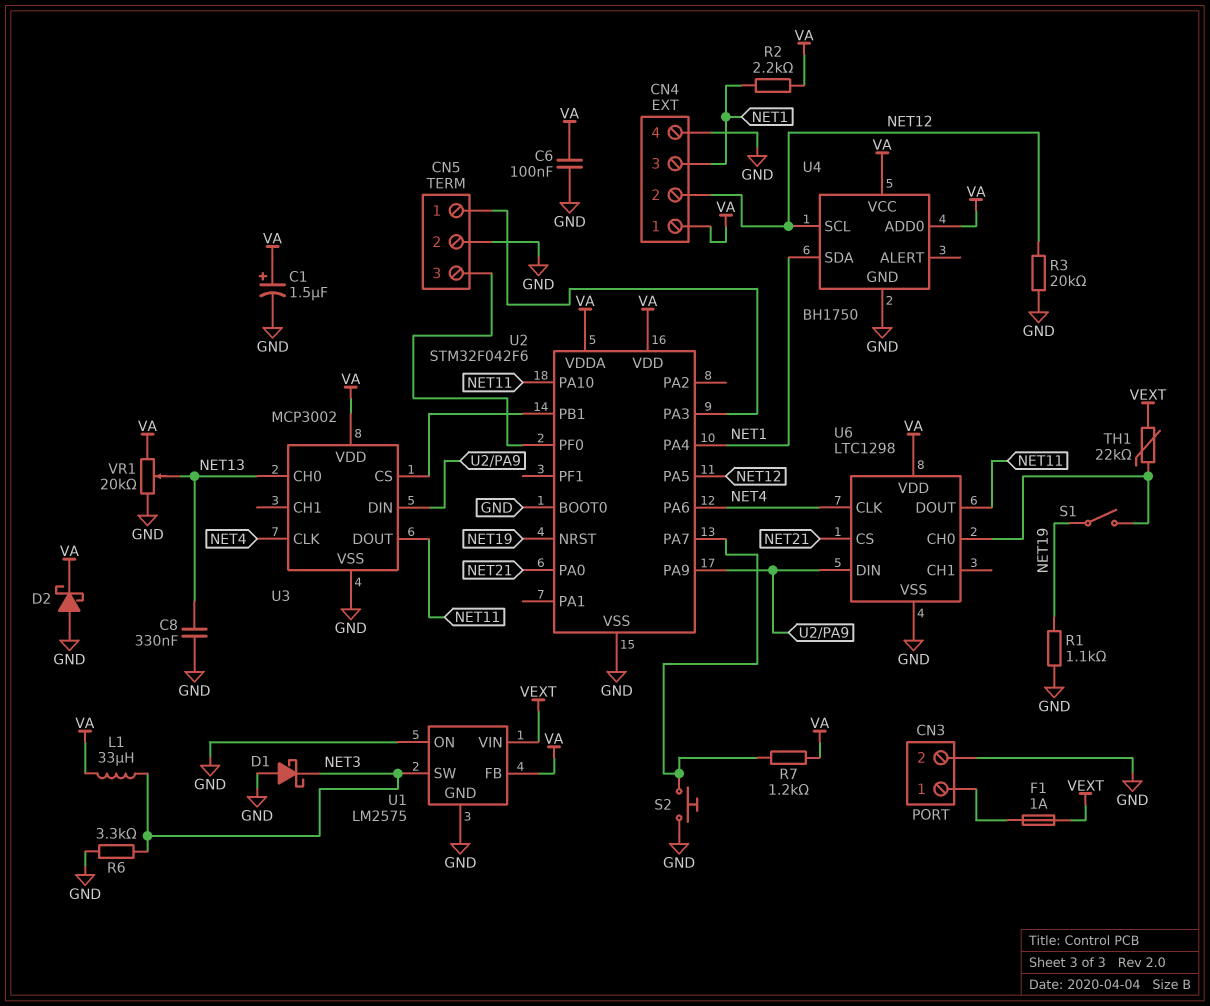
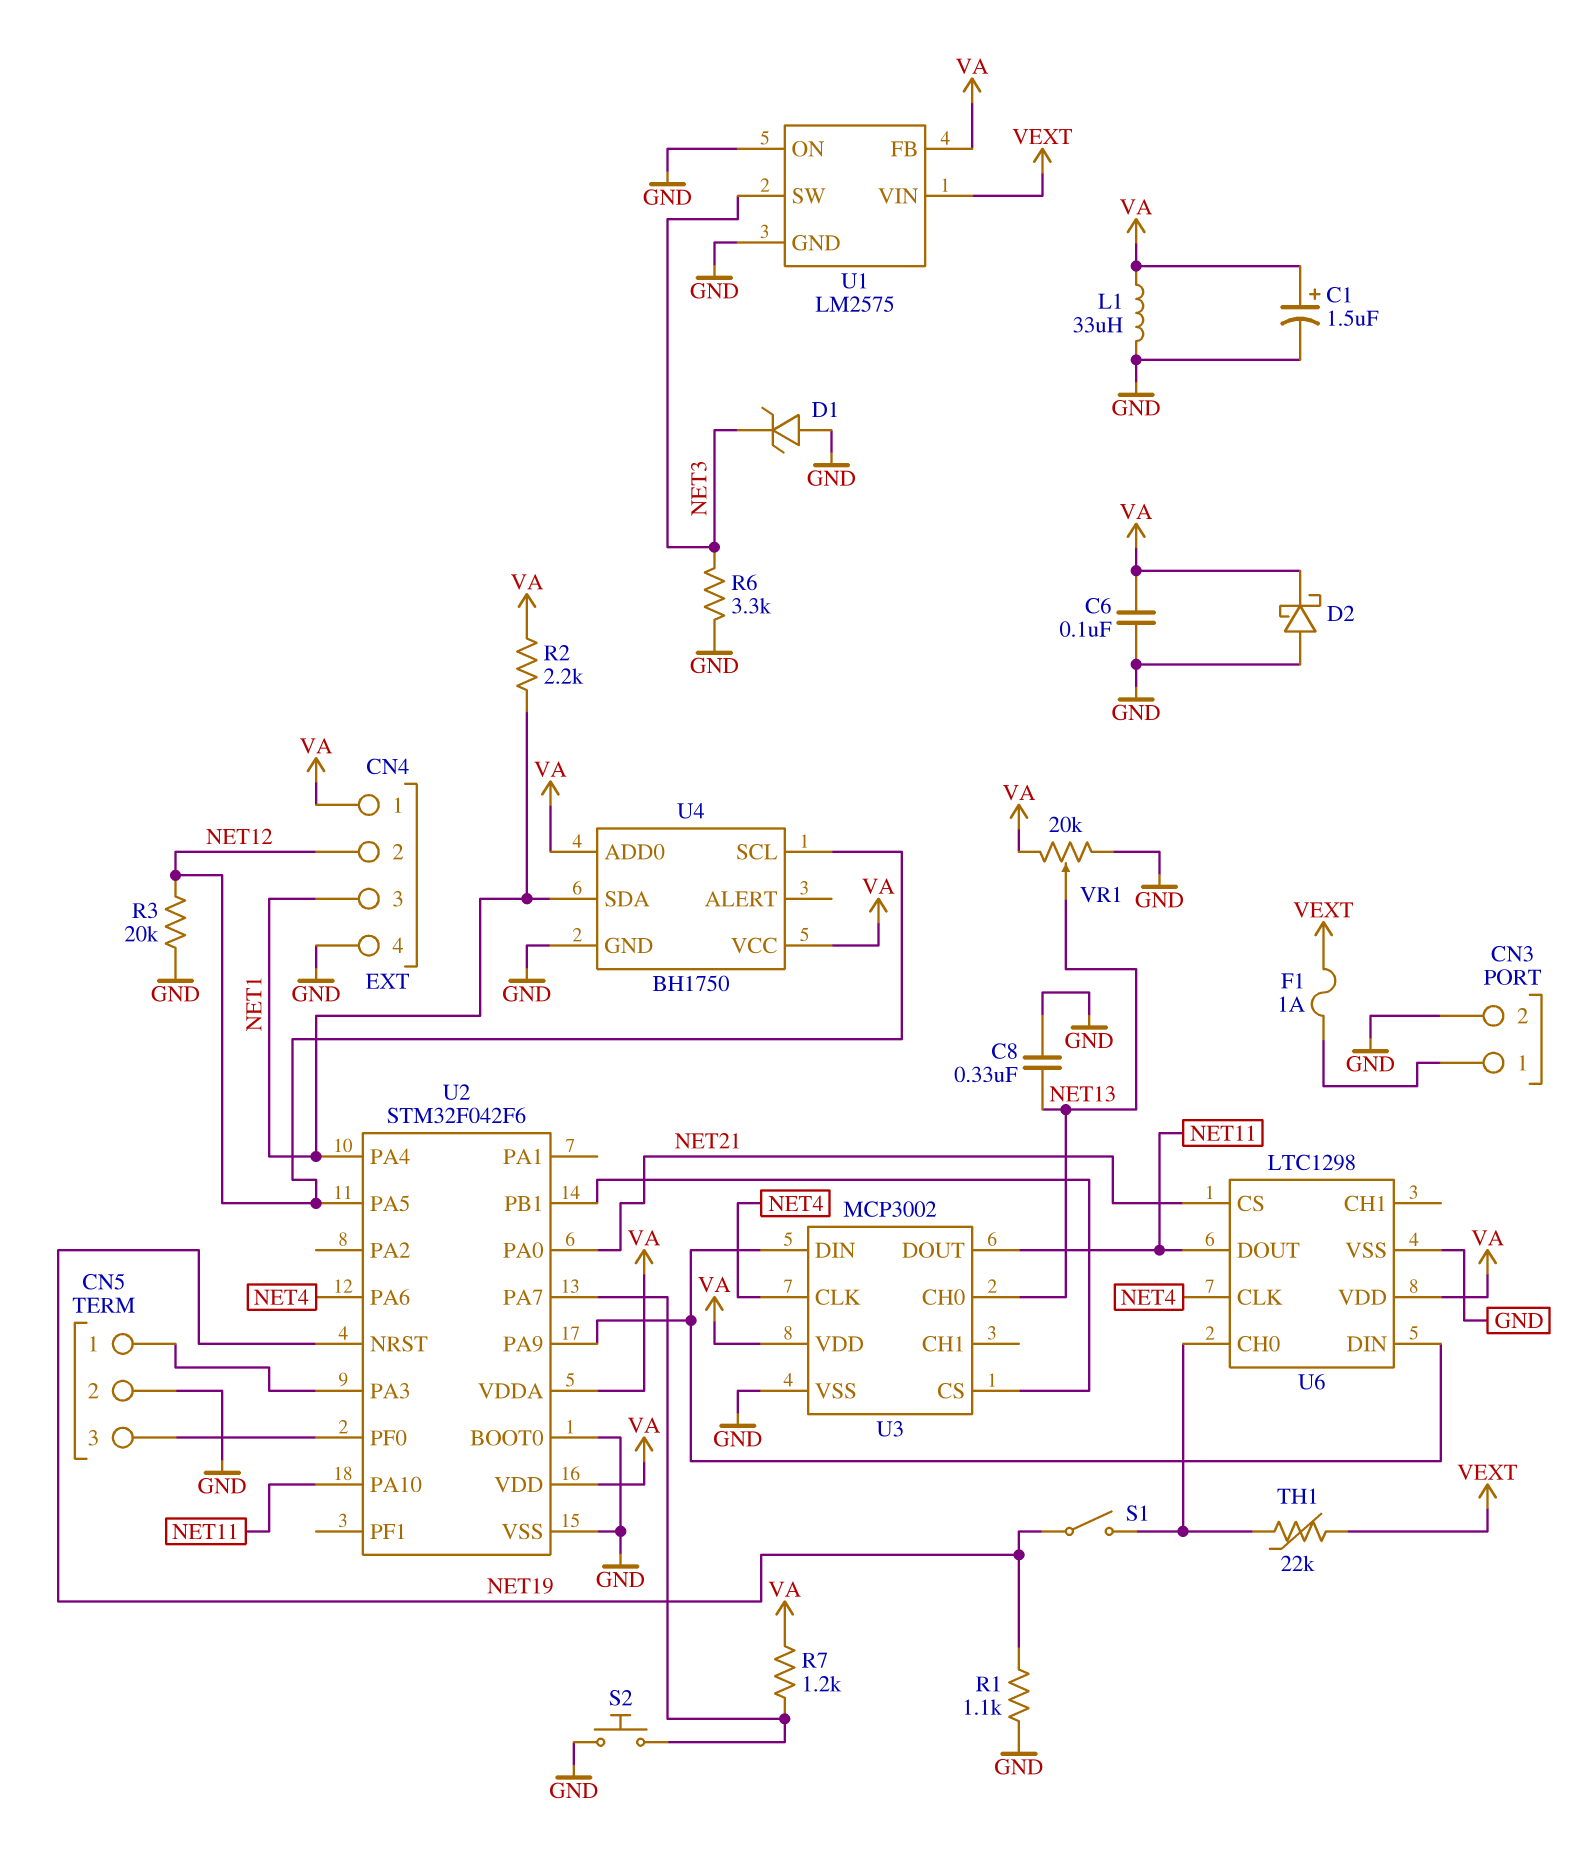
D1: schottky (A GND, K NET3) -> zener (A GND, K NET3)
L1: 33uH (NET3, VA) -> 33uH (GND, VA)

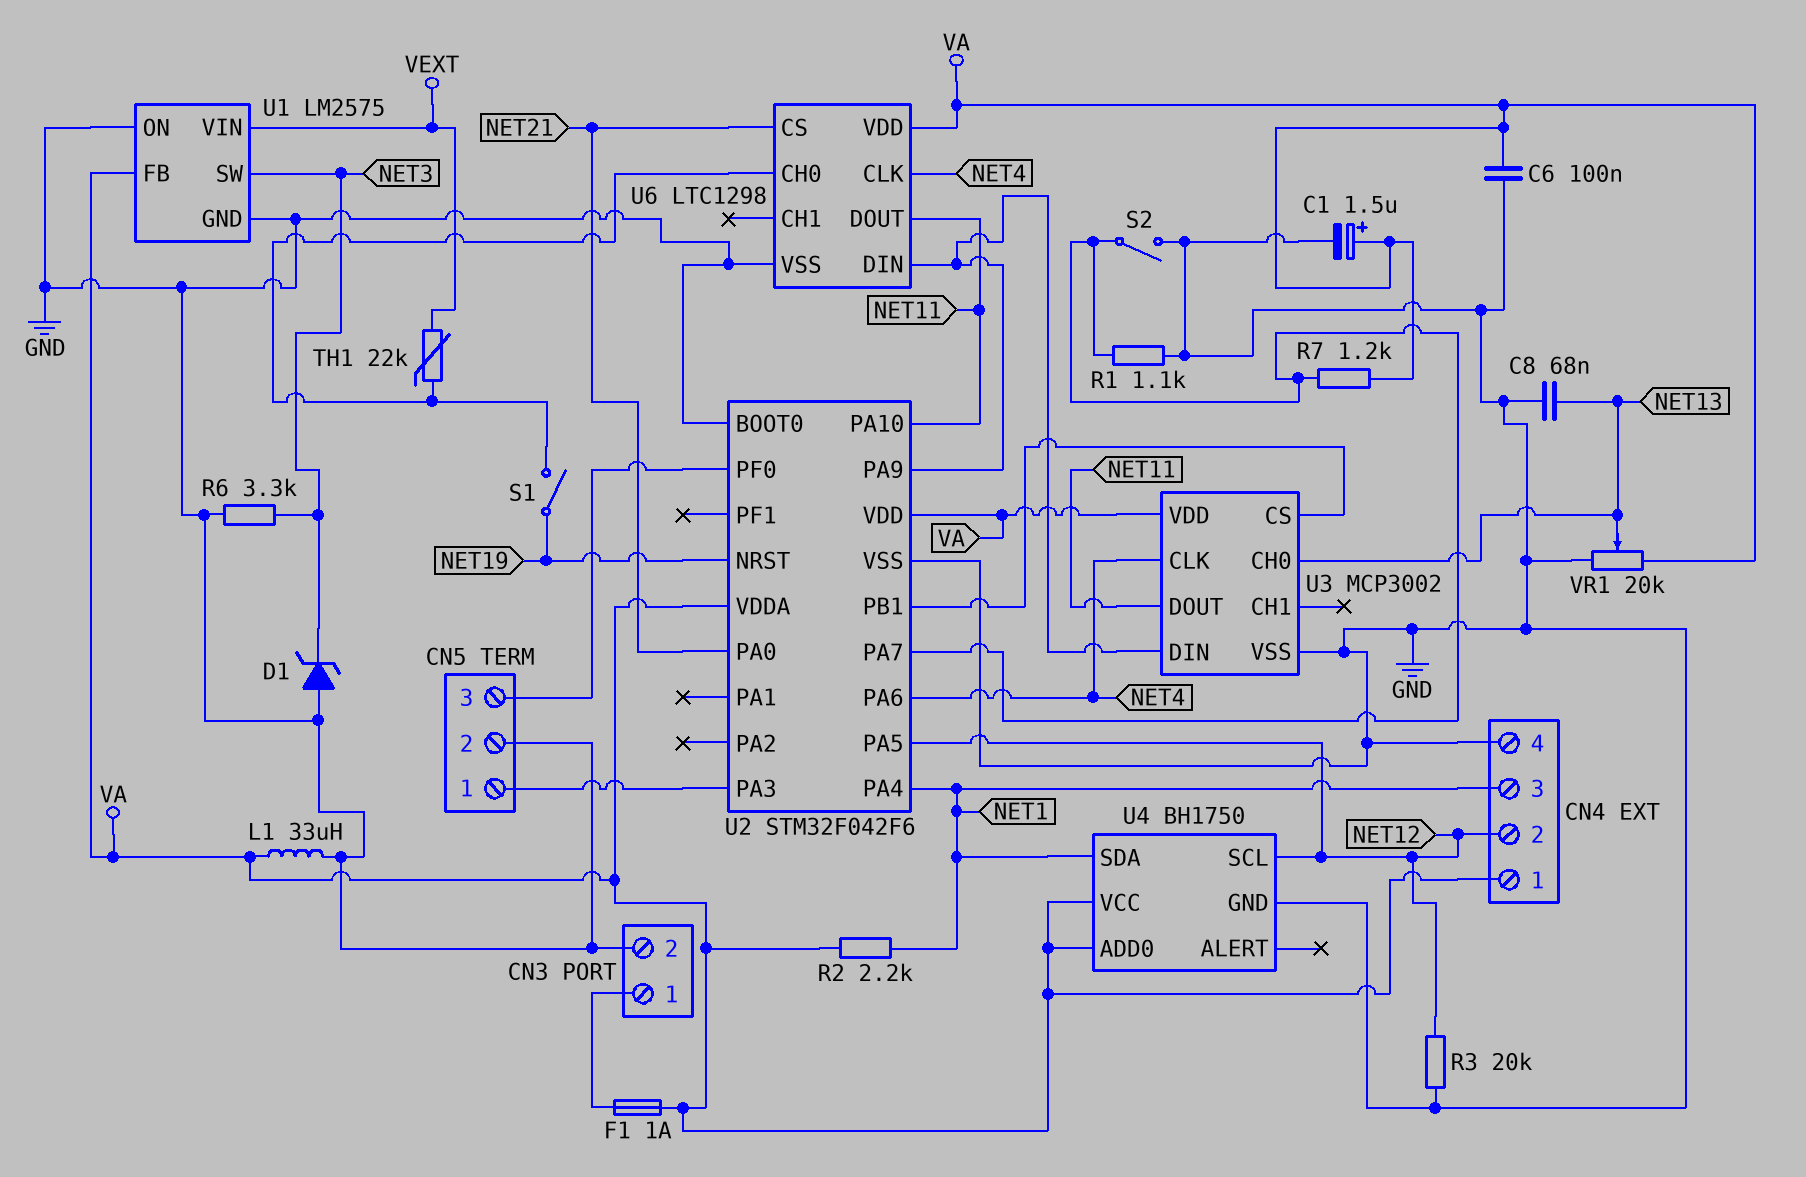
C8: 330nF (GND, NET13) -> 68nF (GND, NET13)
D2: schottky (A GND, K VA) -> none
F1: 1A (CN3/1, VEXT) -> 1A (CN3/1, VA)
R1: 1.1k (GND, NET19) -> 1.1k (GND, U2/PA7)
S2: button (GND, U2/PA7) -> switch (GND, U2/PA7)

